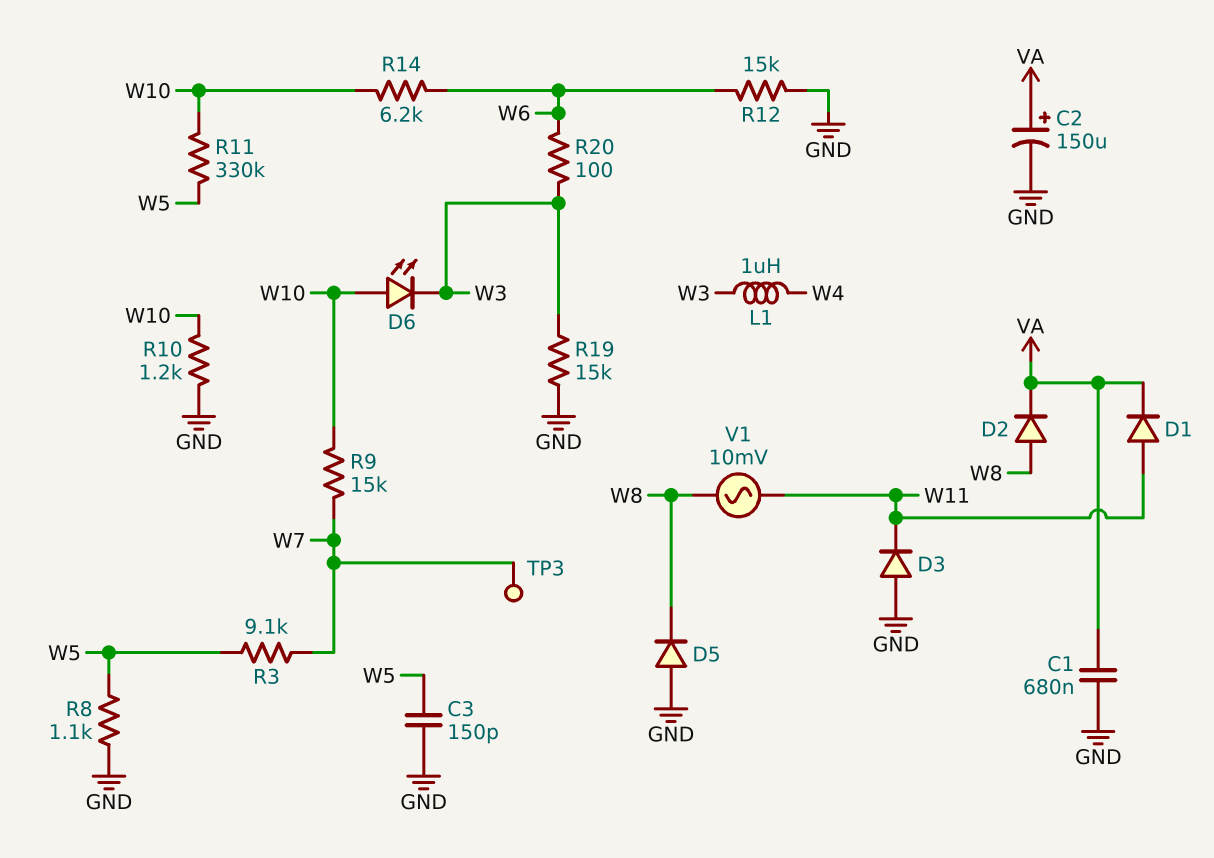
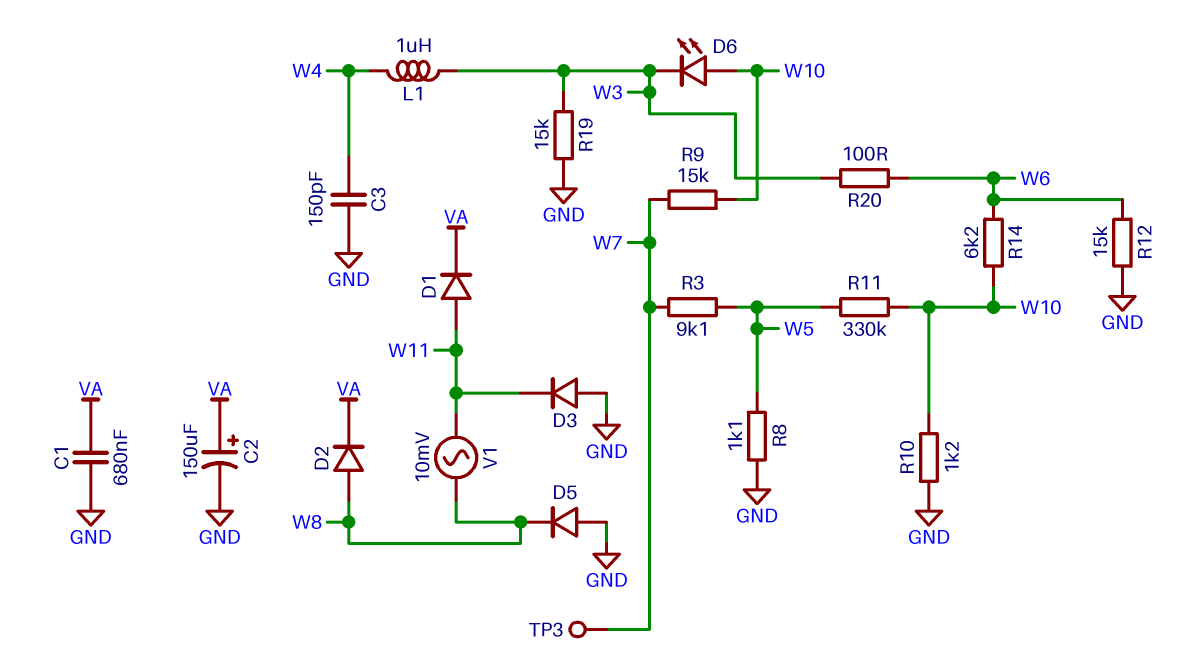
C3: 150pF (GND, W5) -> 150pF (GND, W4)

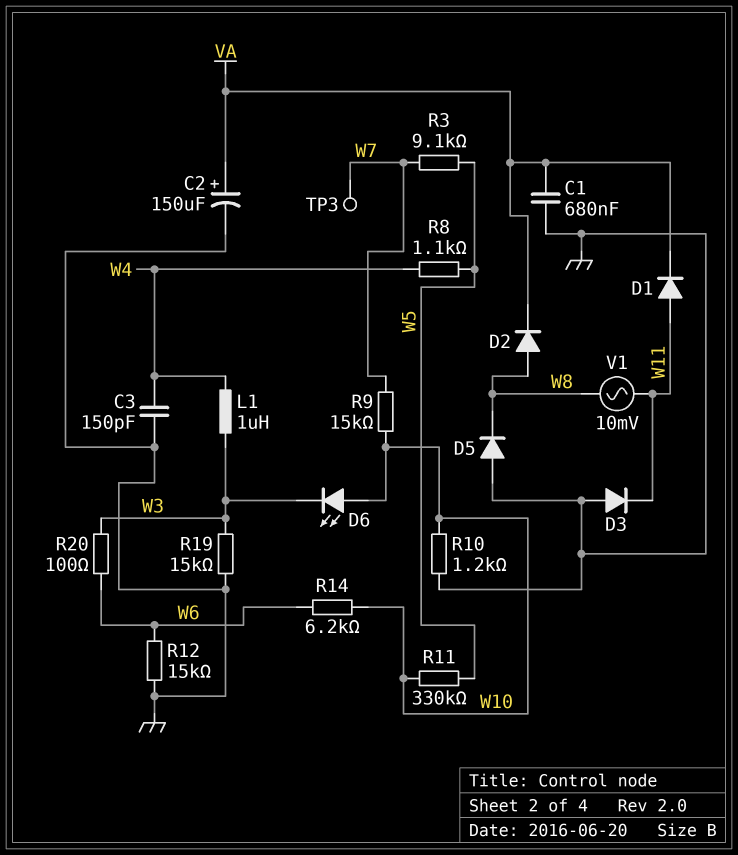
R8: 1.1k (GND, W5) -> 1.1k (W4, W5)

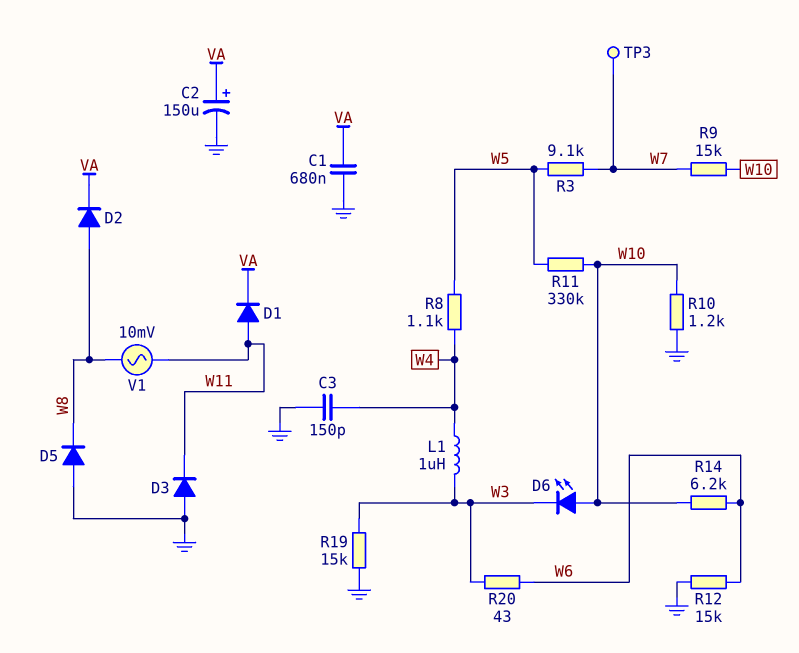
R20: 100 (W3, W6) -> 43 (W3, W6)

